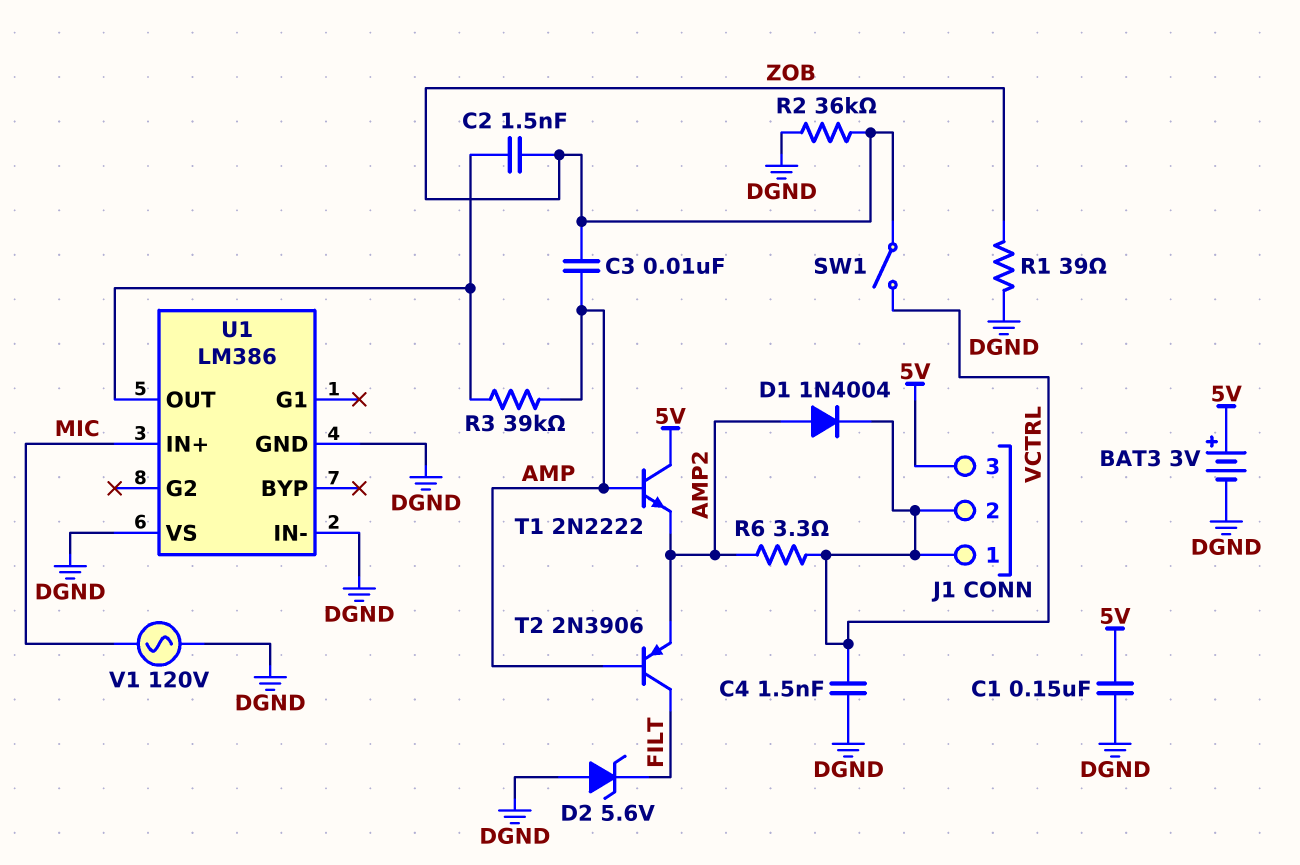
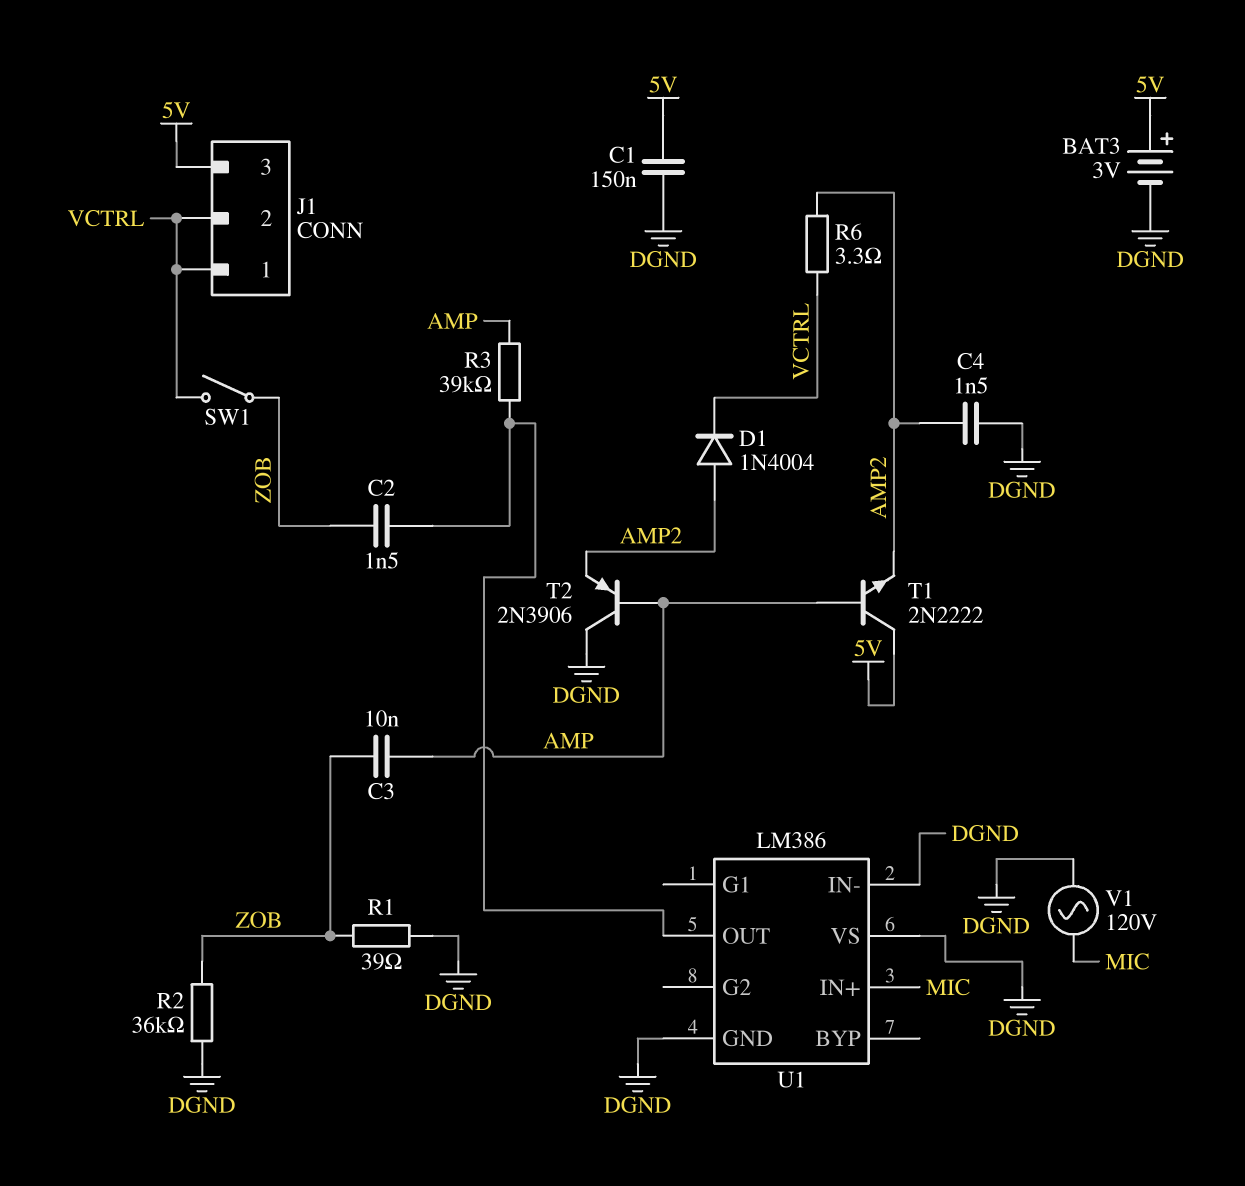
C4: 1.5nF (DGND, VCTRL) -> 1.5nF (AMP2, DGND)
D2: zener 5.6V (A DGND, K FILT) -> none
T2: PNP 2N3906 (B AMP, C FILT, E AMP2) -> PNP 2N3906 (B AMP, C DGND, E AMP2)

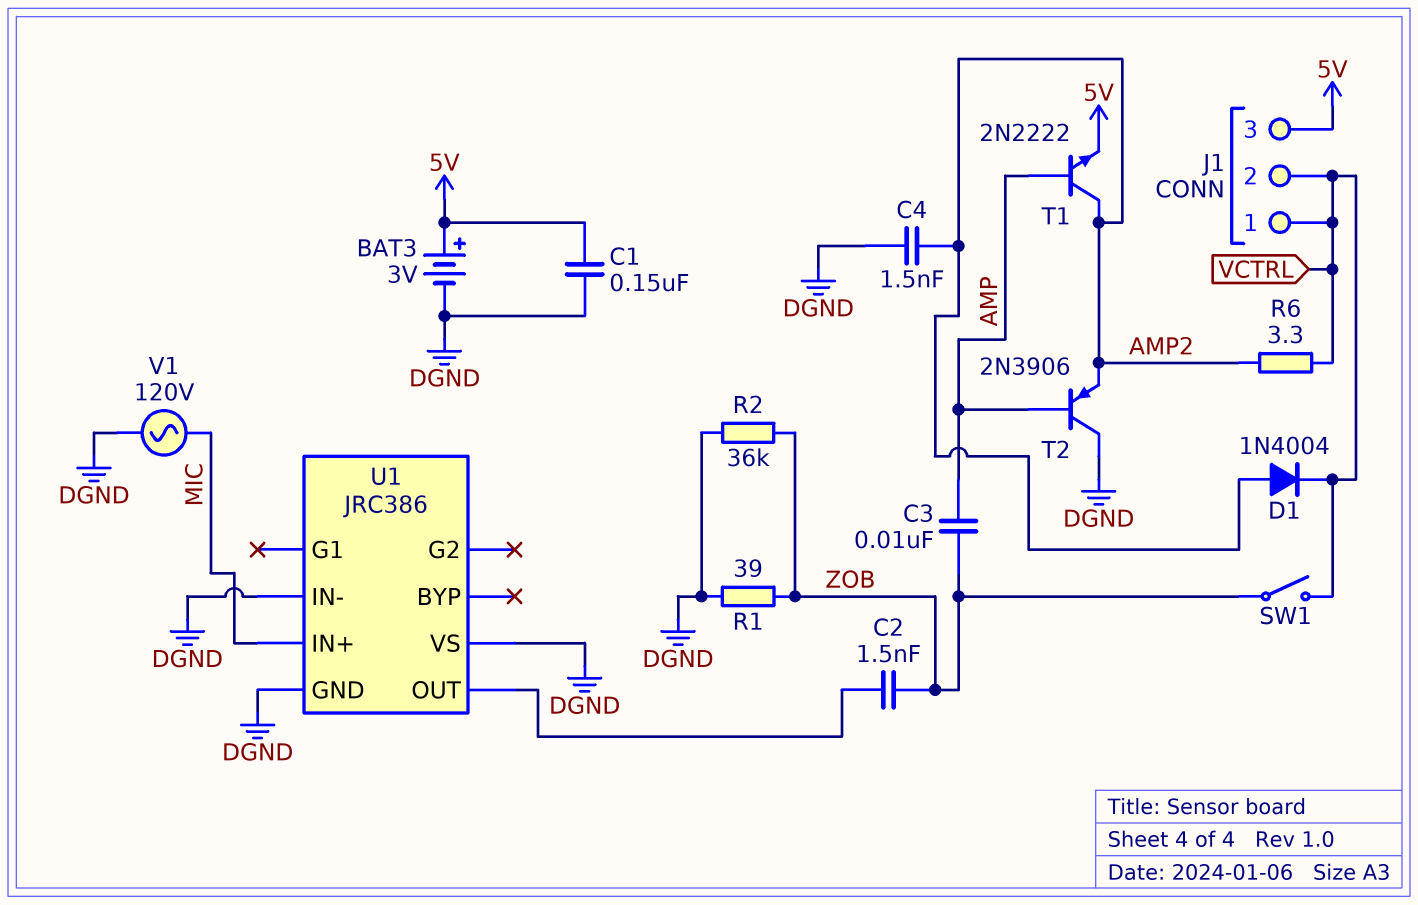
R3: 39k (AMP, U1/OUT) -> none
T1: NPN 2N2222 (B AMP, C 5V, E AMP2) -> NPN 2N2222 (B AMP, C AMP2, E 5V)
U1: LM386 -> JRC386

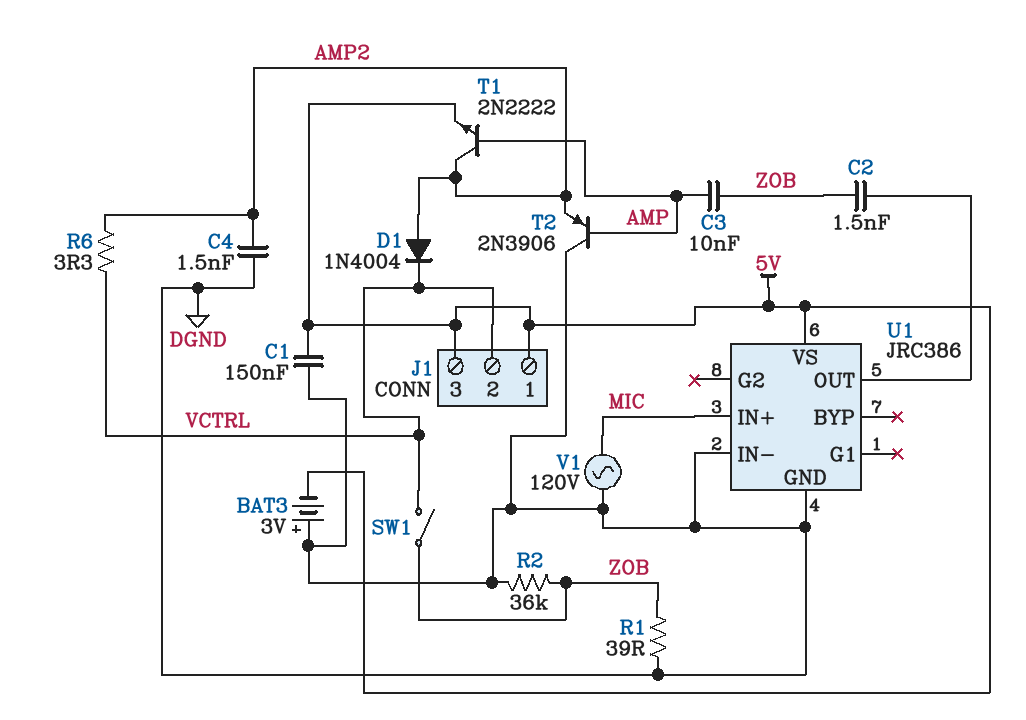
BAT3: 3V (plus 5V, minus DGND) -> 3V (plus DGND, minus 5V)
J1 pin 1: VCTRL -> 5V
U1 pin VS: DGND -> 5V

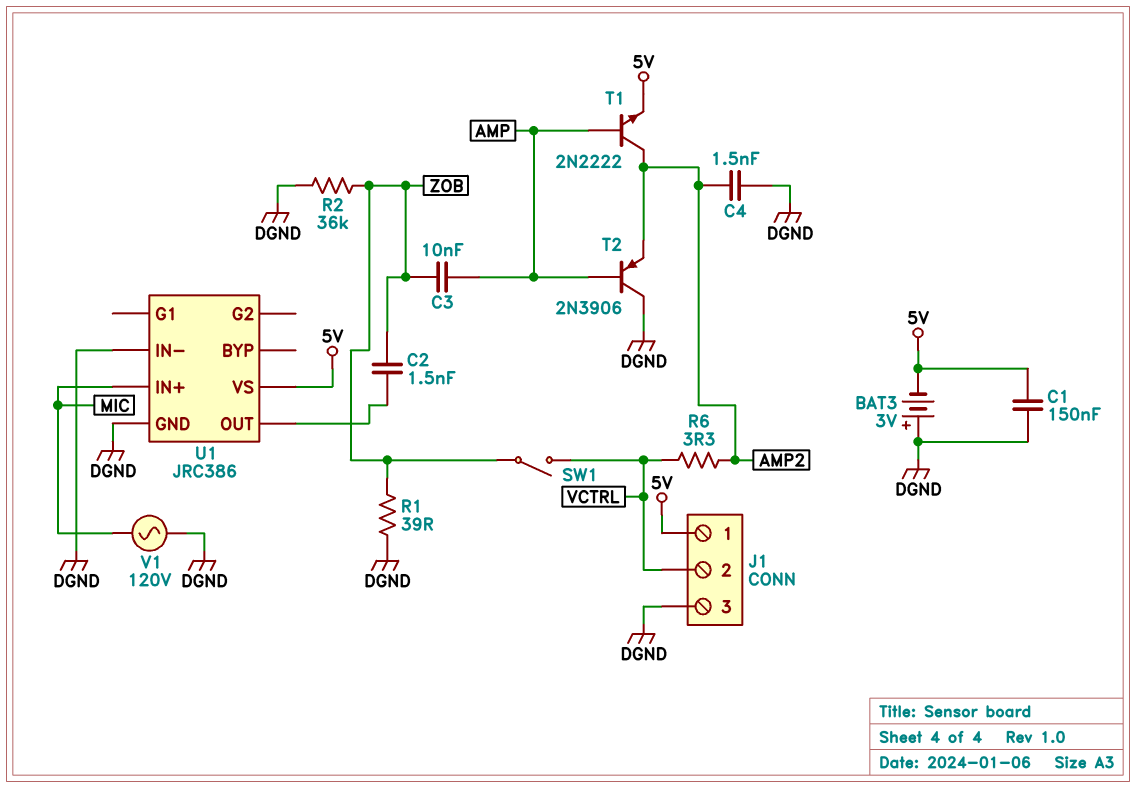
D1: diode 1N4004 (A AMP2, K VCTRL) -> none
J1 pin 3: 5V -> DGND

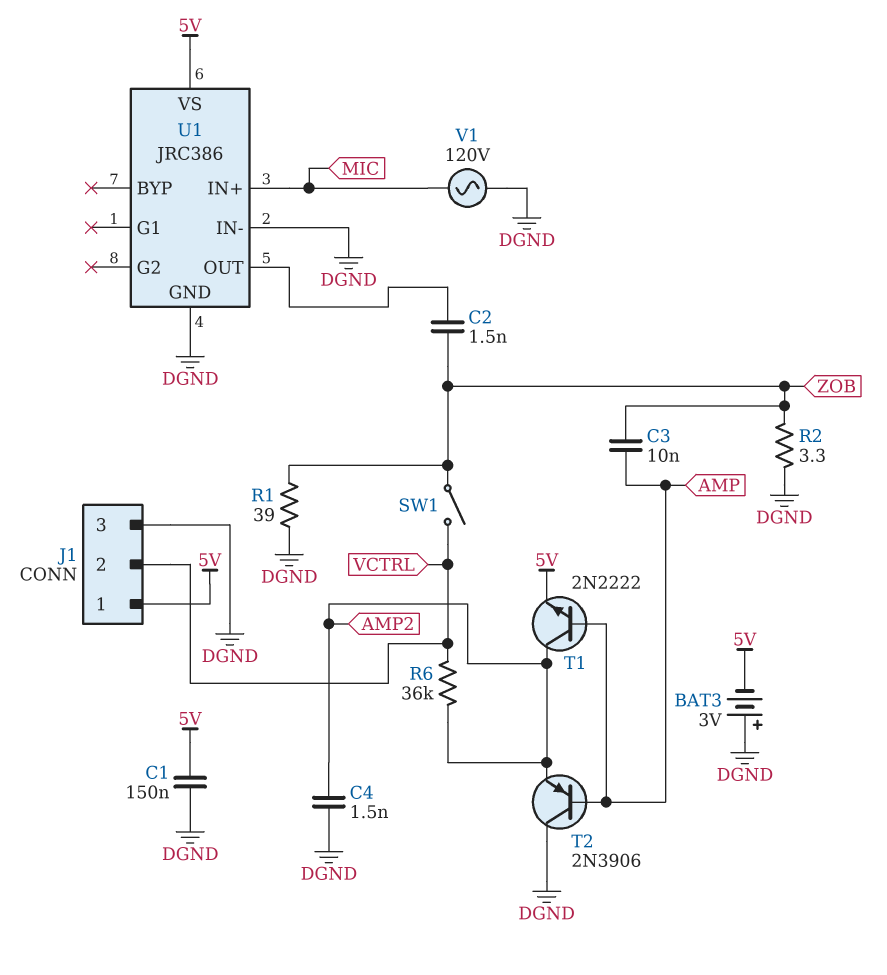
R2: 36k (DGND, ZOB) -> 3.3 (DGND, ZOB)
R6: 3.3 (AMP2, VCTRL) -> 36k (AMP2, VCTRL)

